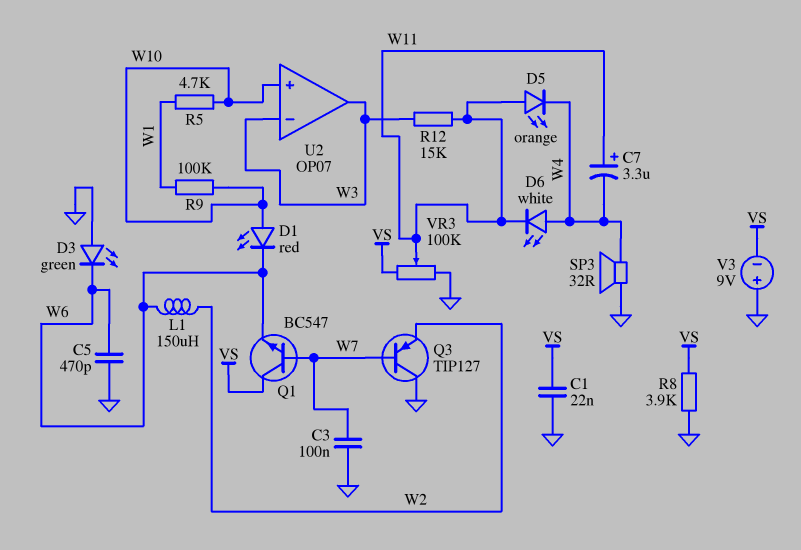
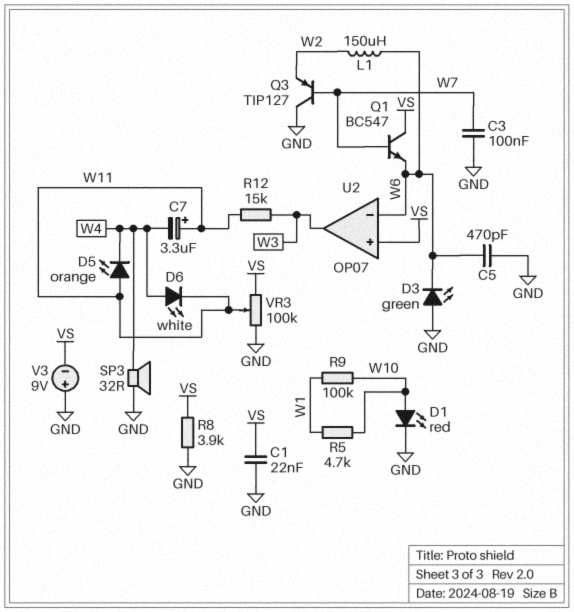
D1: LED red (A W10, K W6) -> LED red (A W10, K GND)
U2 pin in+: W10 -> VS
U2 pin in-: W3 -> W6

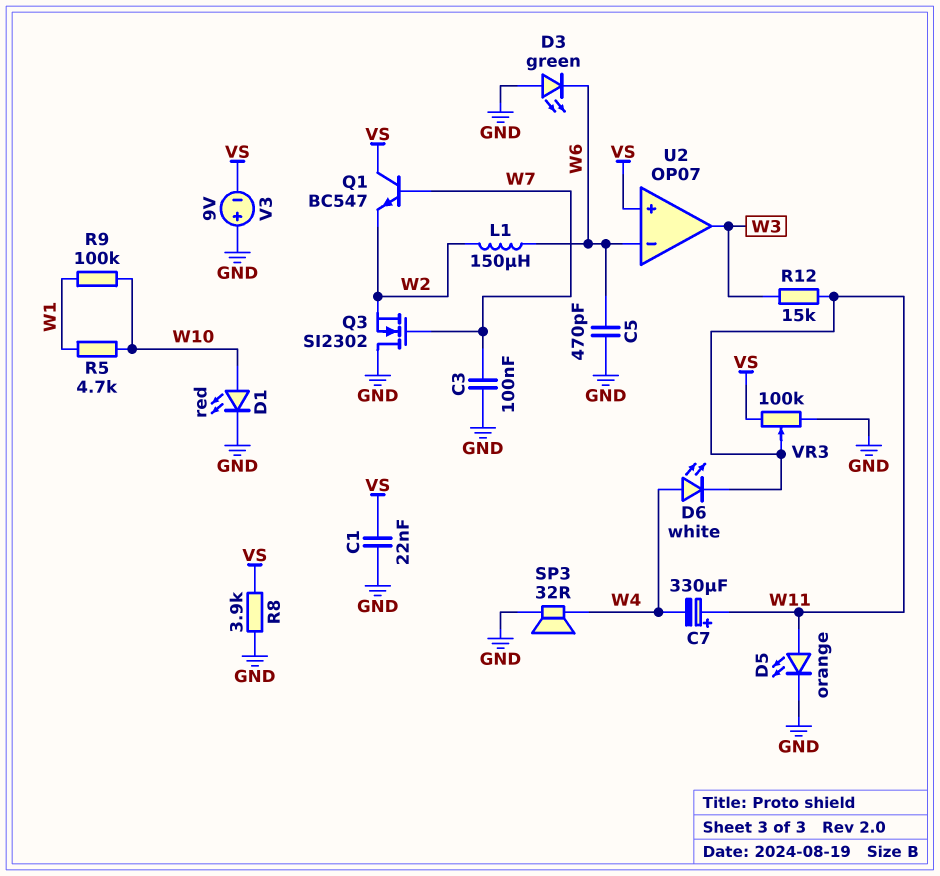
C7: 3.3uF (plus W11, minus W4) -> 330uF (plus W11, minus W4)
D5: LED orange (A W11, K W4) -> LED orange (A W11, K GND)
Q1: NPN BC547 (B W7, C VS, E W6) -> NPN BC547 (B W7, C VS, E W2)
Q3: PNP TIP127 (B W7, C GND, E W2) -> NMOS SI2302 (G W7, D GND, S W2)

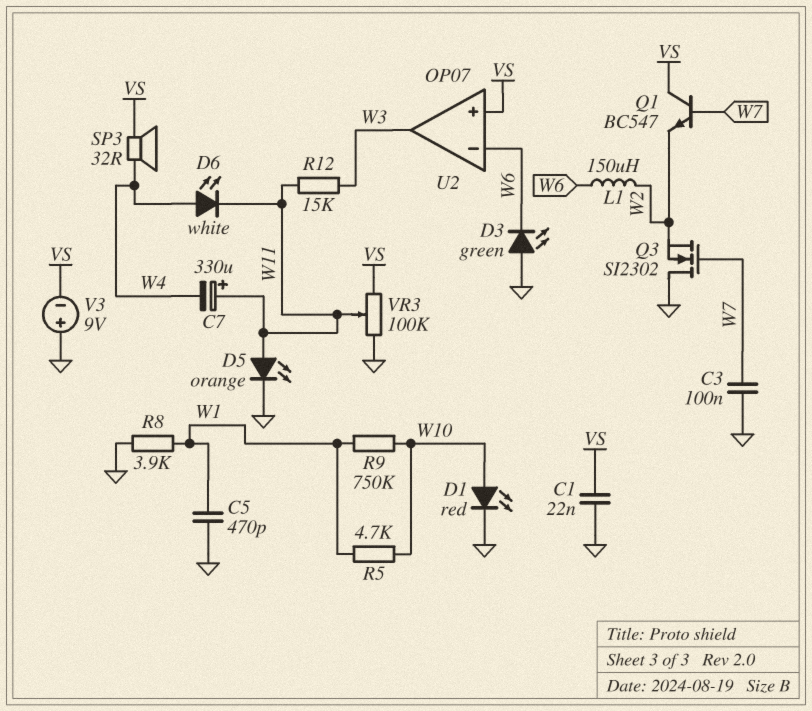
C5: 470pF (GND, W6) -> 470pF (GND, W1)
R8: 3.9k (GND, VS) -> 3.9k (GND, W1)
R9: 100k (W1, W10) -> 750k (W1, W10)
SP3: speaker 32R (GND, W4) -> speaker 32R (VS, W4)

